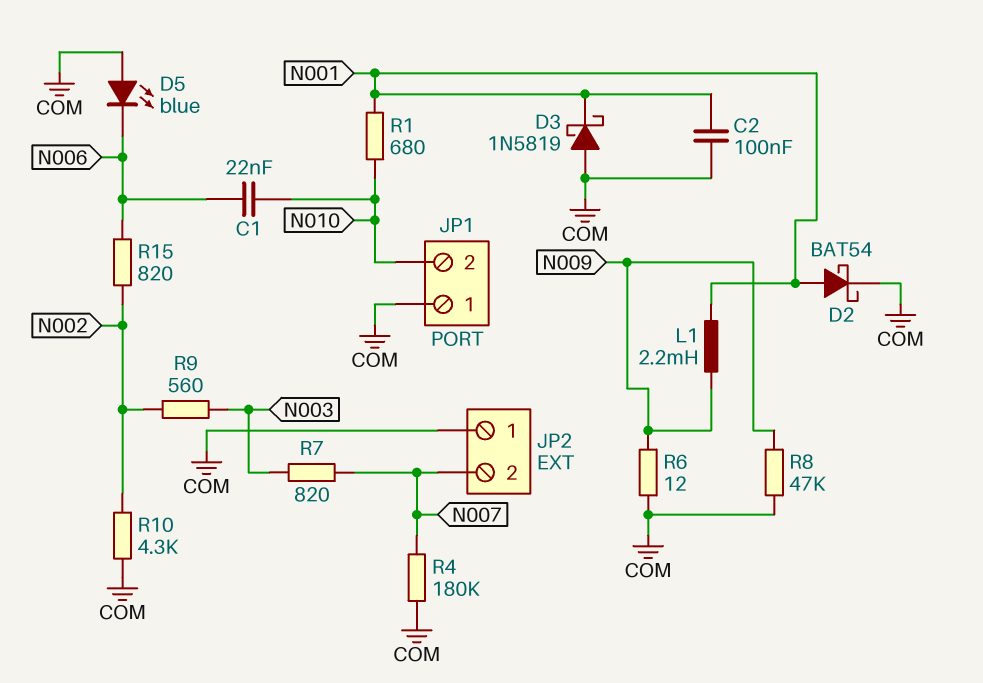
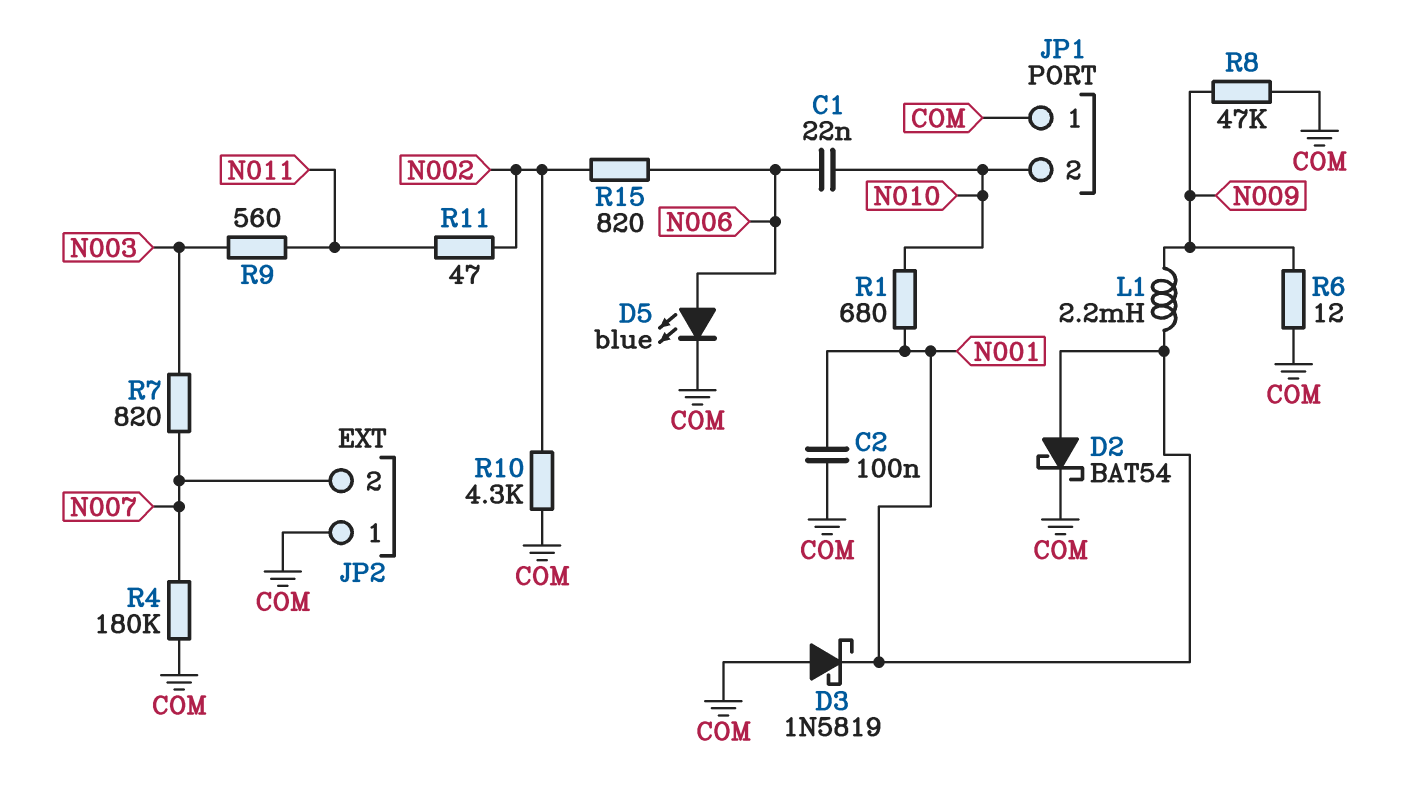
D5: LED blue (A COM, K N006) -> LED blue (A N006, K COM)
R9: 560 (N002, N003) -> 560 (N003, N011)
R11: none -> 47 (N002, N011)

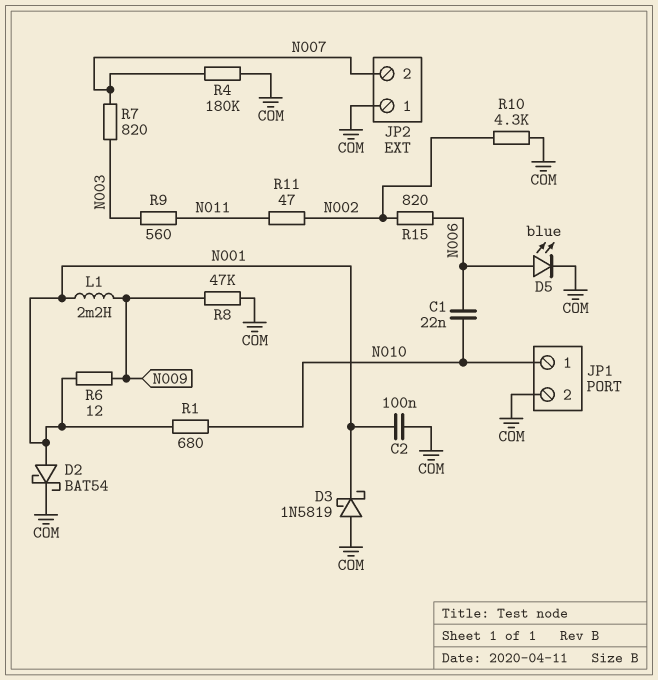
JP1 pin 1: COM -> N010
JP1 pin 2: N010 -> COM
R6: 12 (COM, N009) -> 12 (N001, N009)

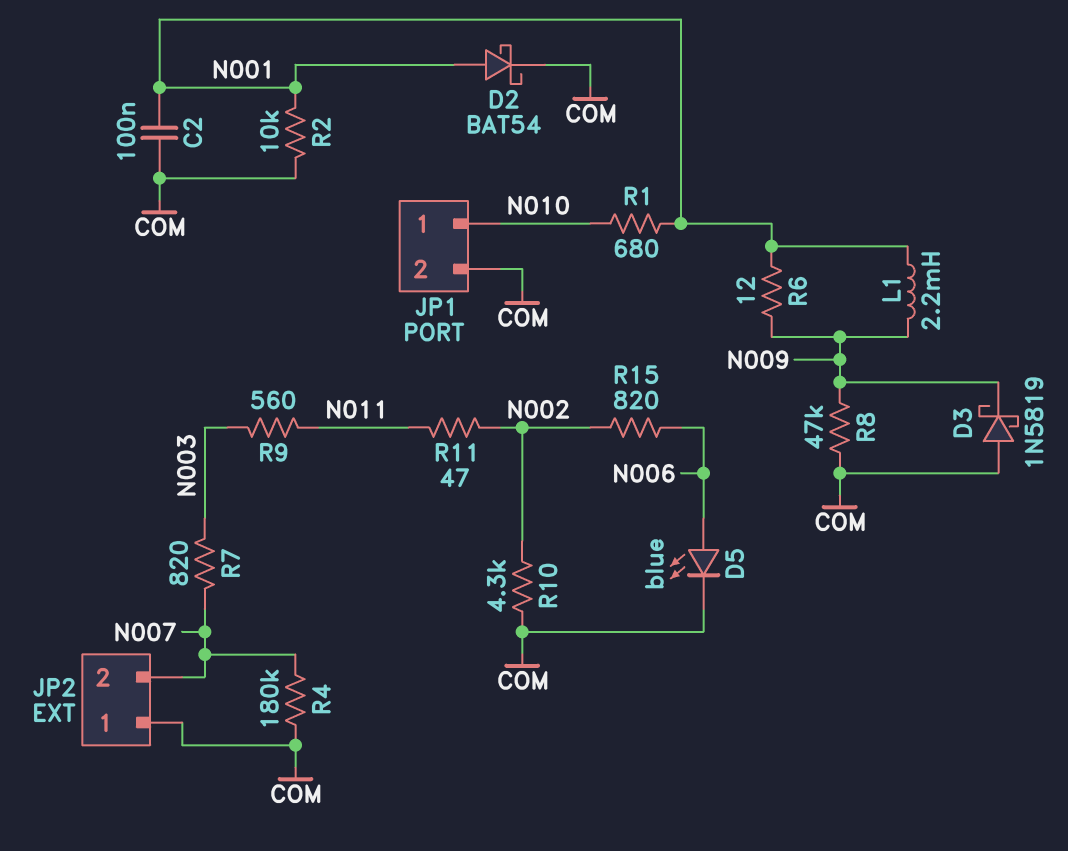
C1: 22nF (N006, N010) -> none
D3: schottky 1N5819 (A COM, K N001) -> schottky 1N5819 (A COM, K N009)
R2: none -> 10k (COM, N001)

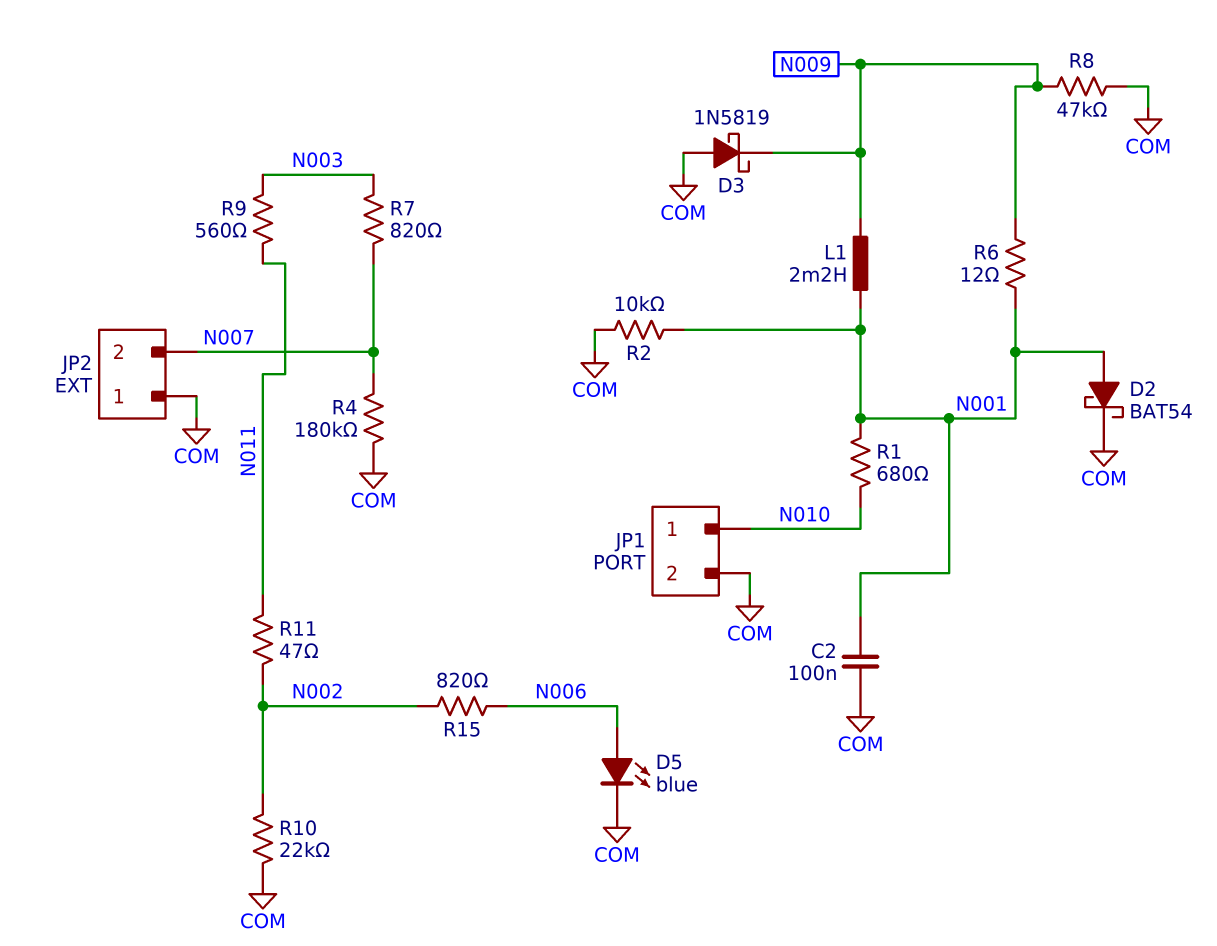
R10: 4.3k (COM, N002) -> 22k (COM, N002)

